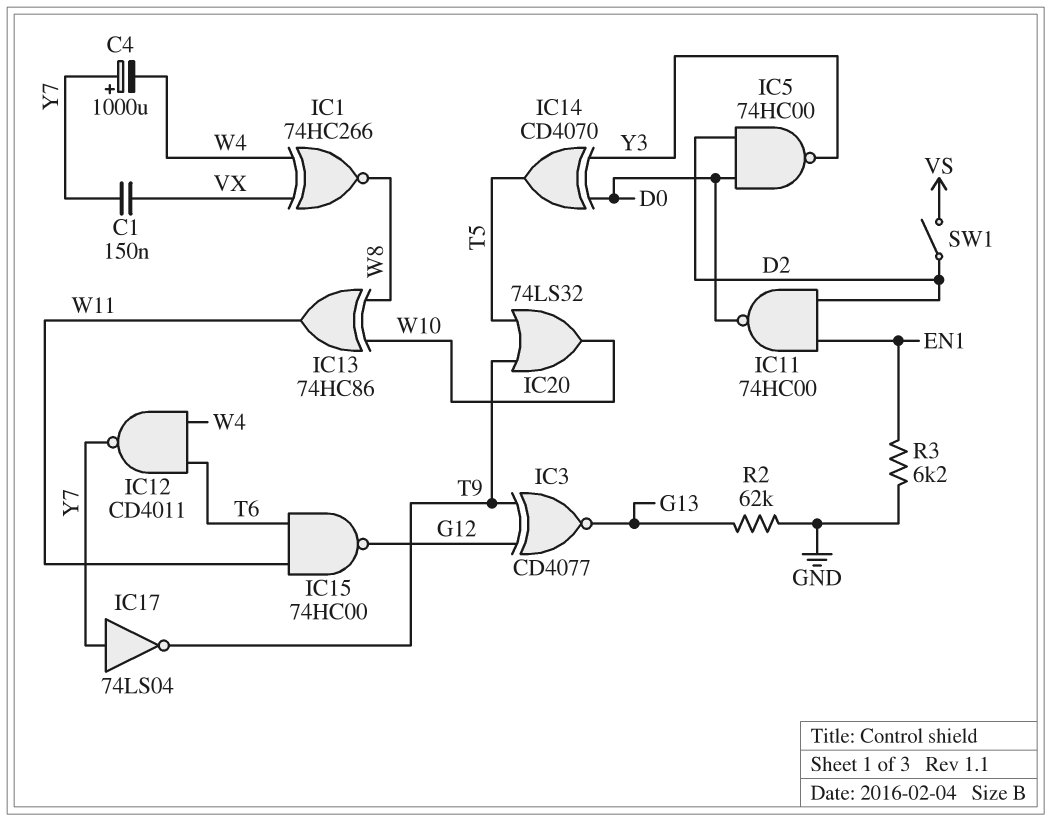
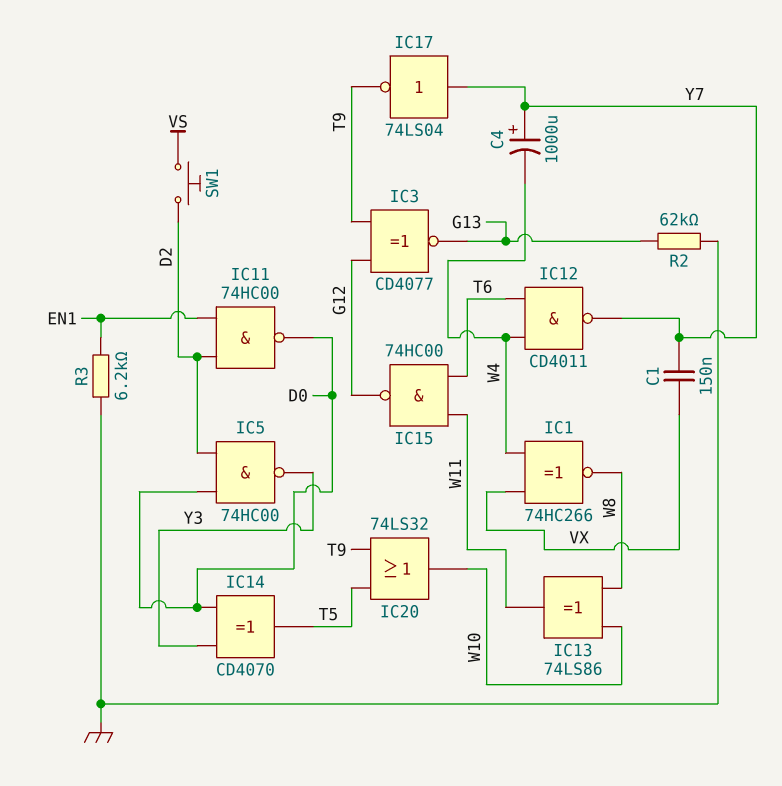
IC13: XOR 74HC86 (in W8, in W10, out W11) -> XOR 74LS86 (in W8, in W10, out W11)
SW1: switch (D2, VS) -> button (D2, VS)

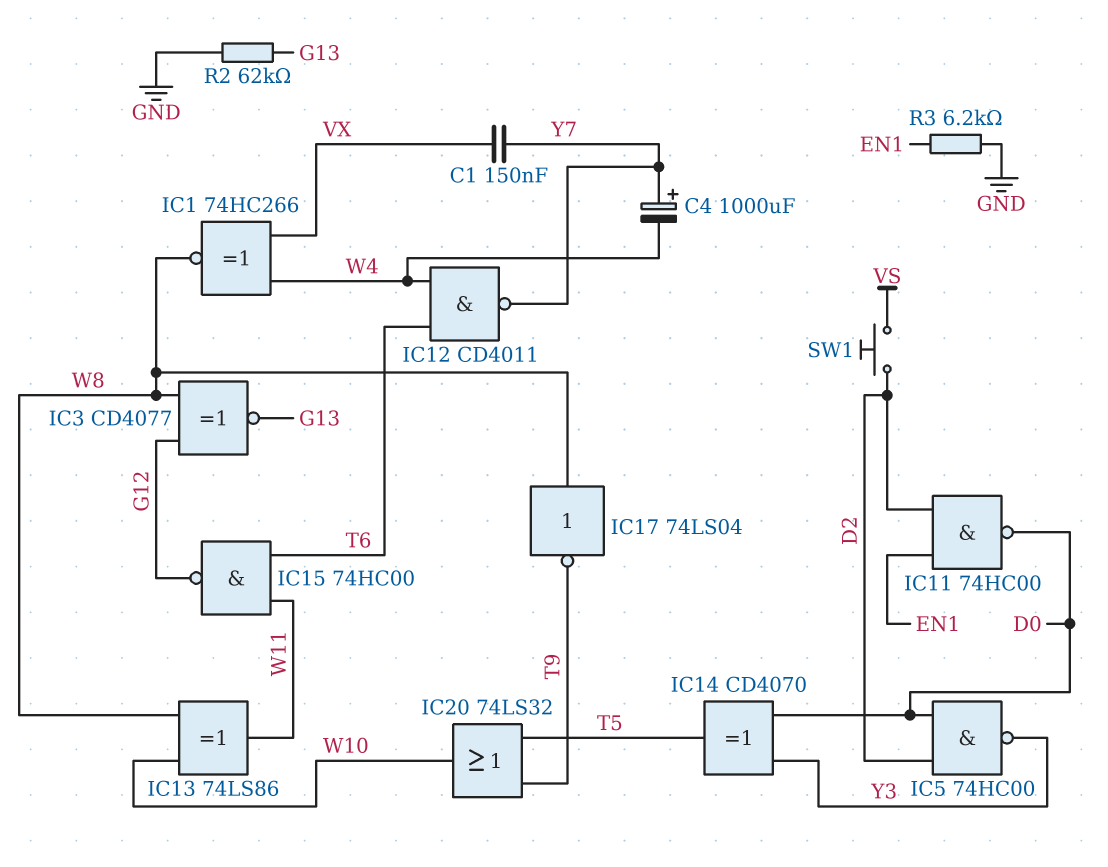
IC3: XNOR CD4077 (in G12, in T9, out G13) -> XNOR CD4077 (in G12, in W8, out G13)
IC17: NOT 74LS04 (in Y7, out T9) -> NOT 74LS04 (in W8, out T9)

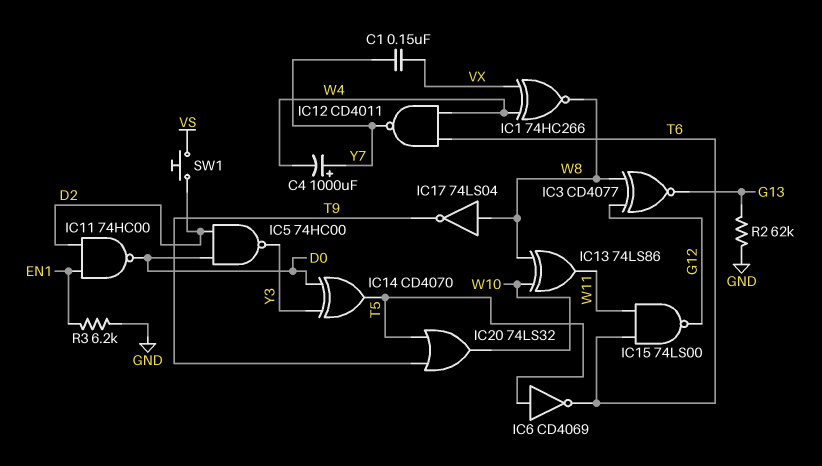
IC6: none -> NOT CD4069 (in T5, out T6)
IC15: NAND 74HC00 (in T6, in W11, out G12) -> NAND 74LS00 (in T6, in W11, out G12)

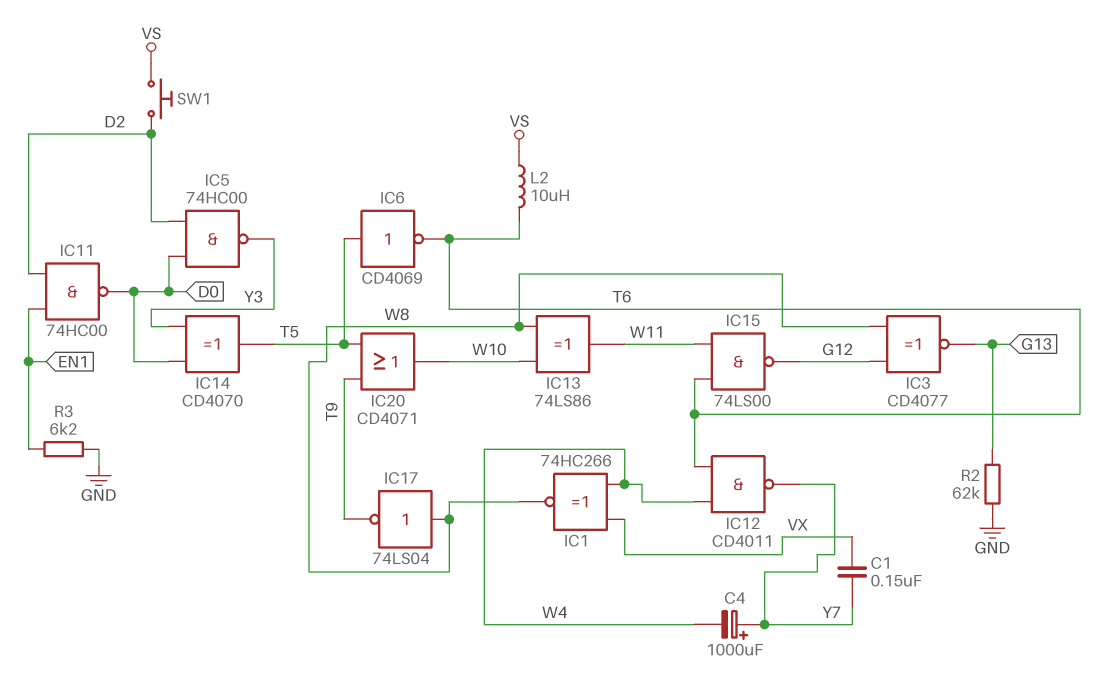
IC20: OR 74LS32 (in T5, in T9, out W10) -> OR CD4071 (in T5, in T9, out W10)
L2: none -> 10uH (T6, VS)

